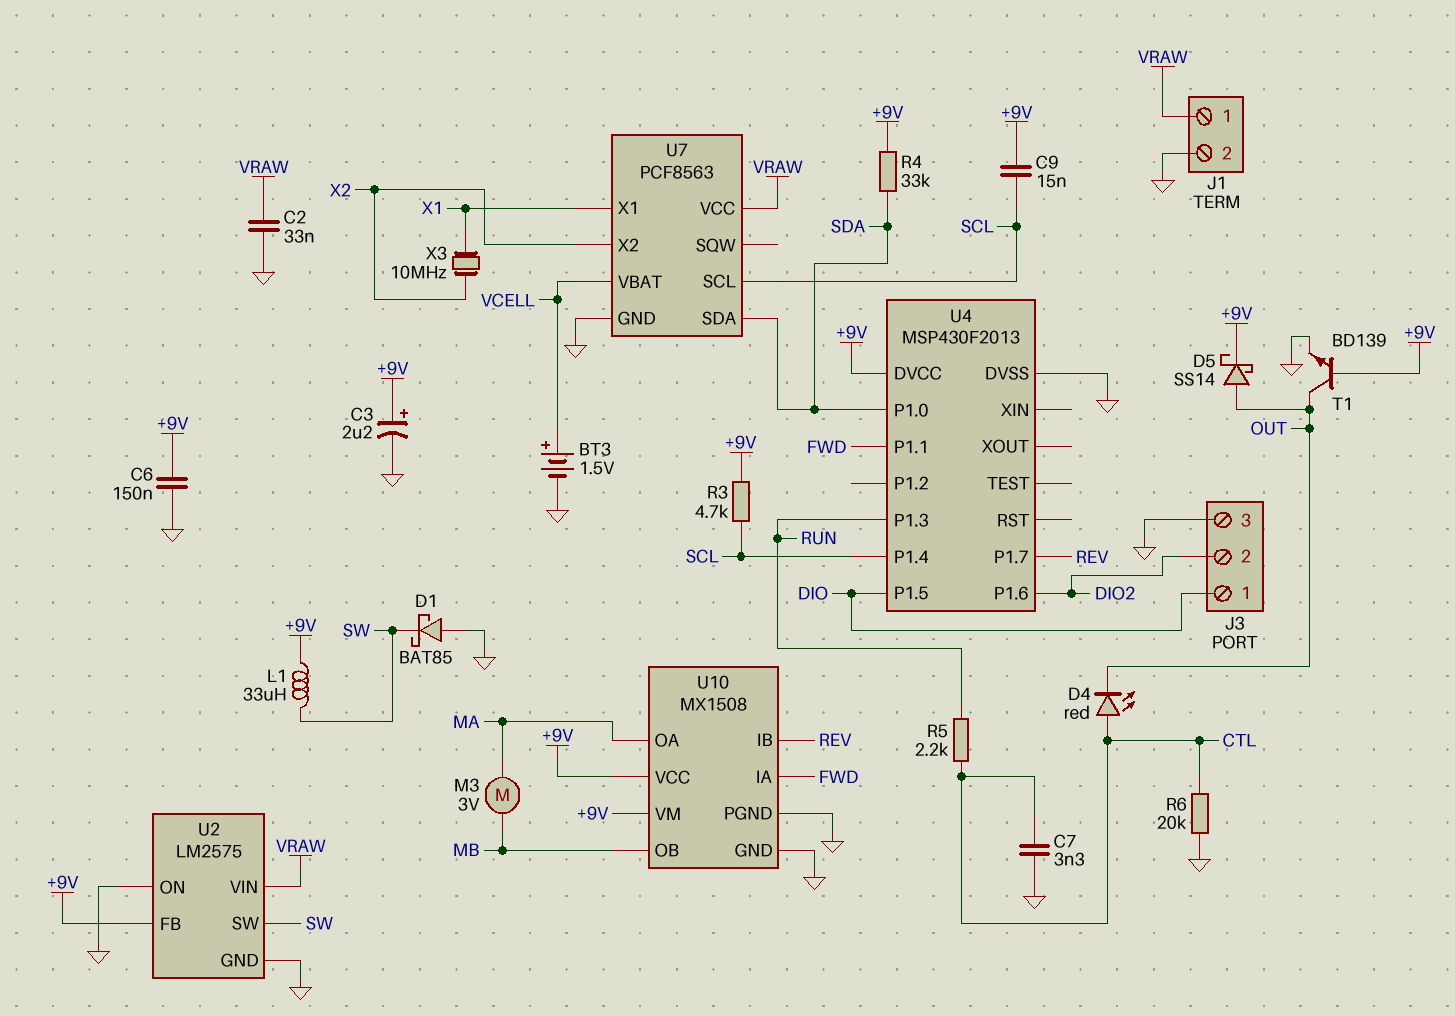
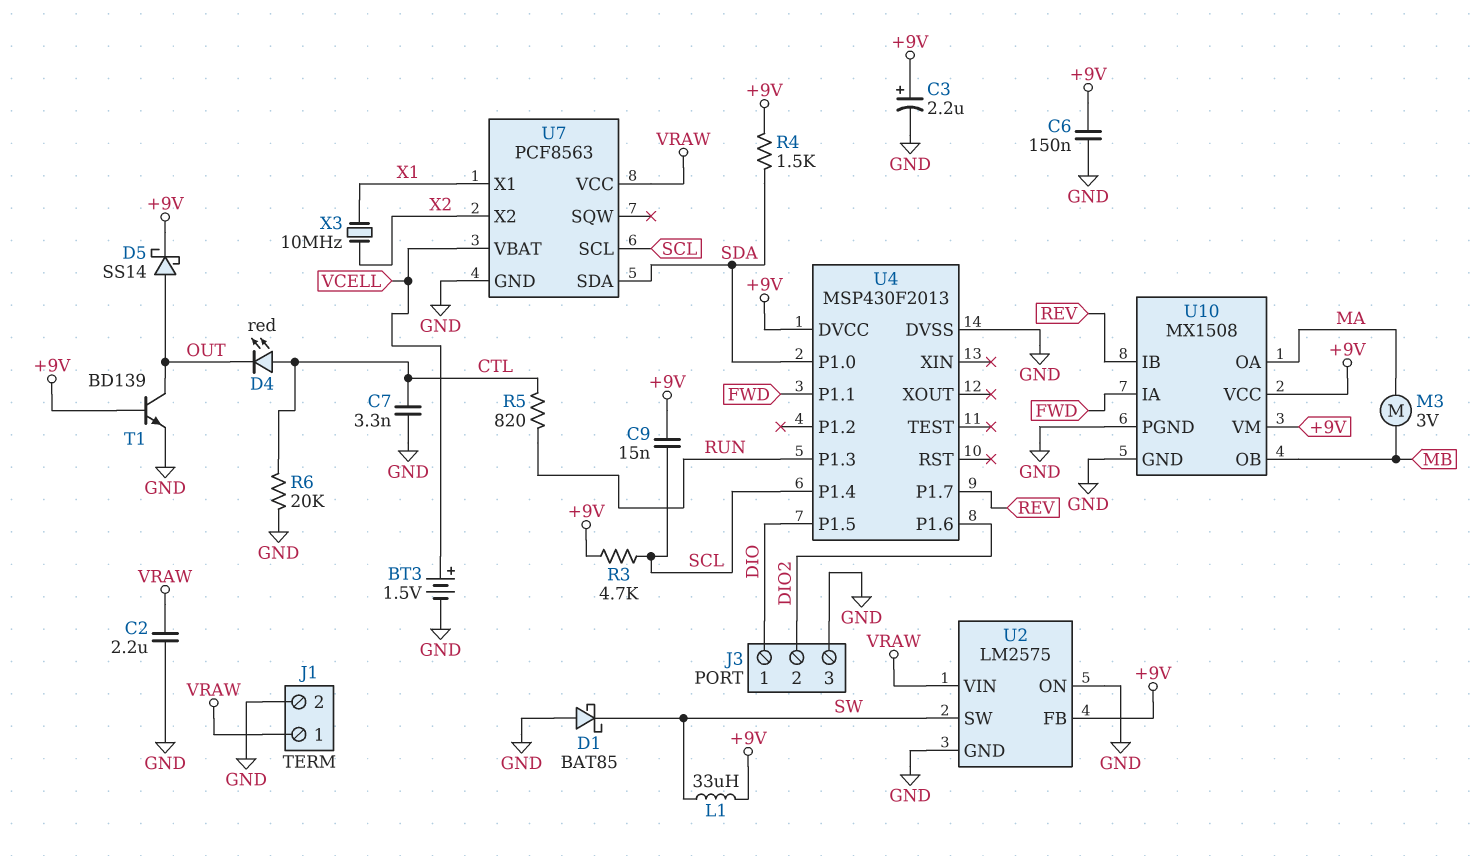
C2: 33nF (GND, VRAW) -> 2.2uF (GND, VRAW)
R4: 33k (+9V, SDA) -> 1.5k (+9V, SDA)
R5: 2.2k (CTL, RUN) -> 820 (CTL, RUN)

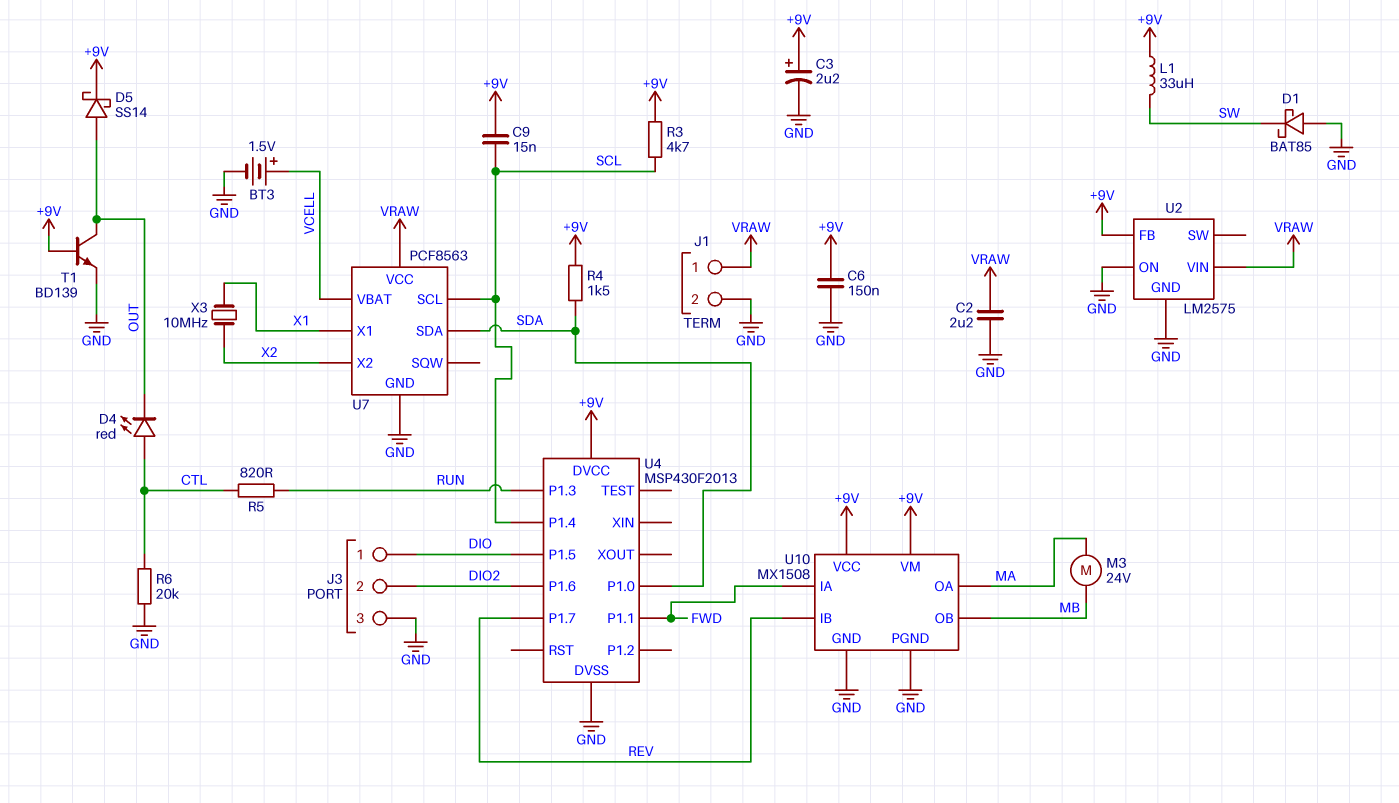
C7: 3.3nF (CTL, GND) -> none
M3: motor 3V (MA, MB) -> motor 24V (MA, MB)
U2 pin SW: SW -> none

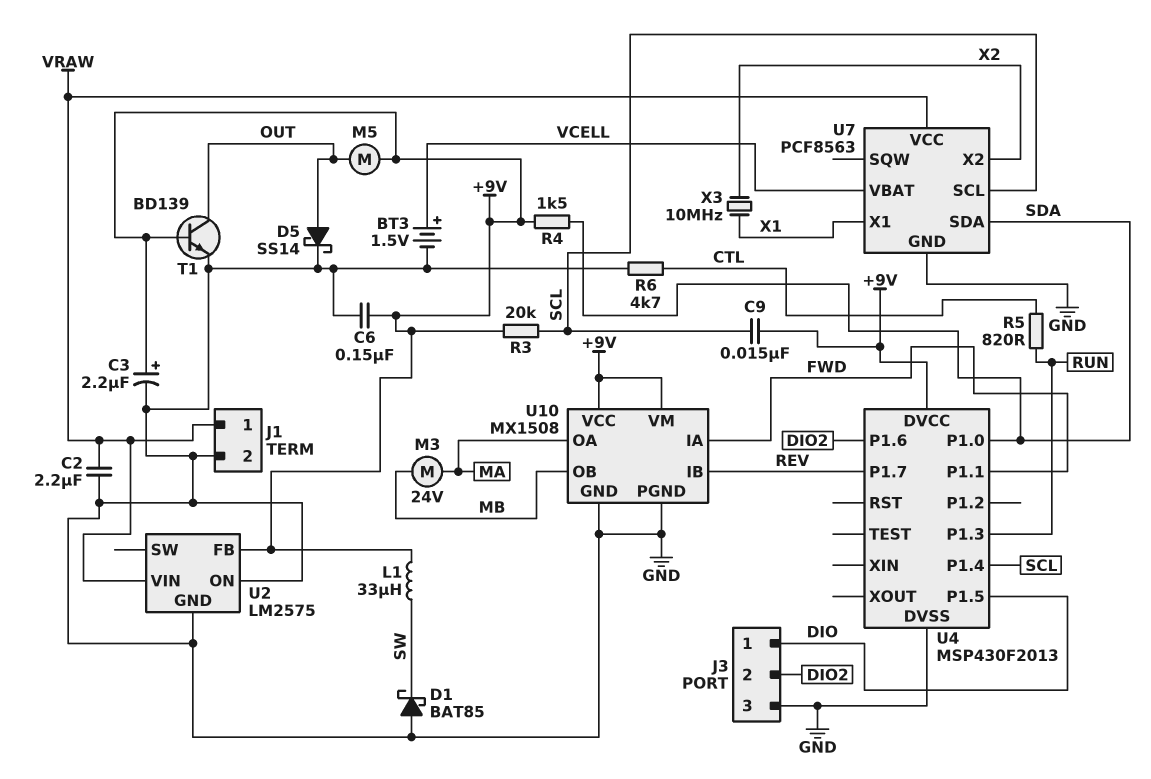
D4: LED red (A CTL, K OUT) -> none
D5: schottky SS14 (A OUT, K +9V) -> schottky SS14 (A OUT, K GND)
M5: none -> motor (+9V, OUT)
R3: 4.7k (+9V, SCL) -> 20k (+9V, SCL)
R6: 20k (CTL, GND) -> 4.7k (CTL, GND)

